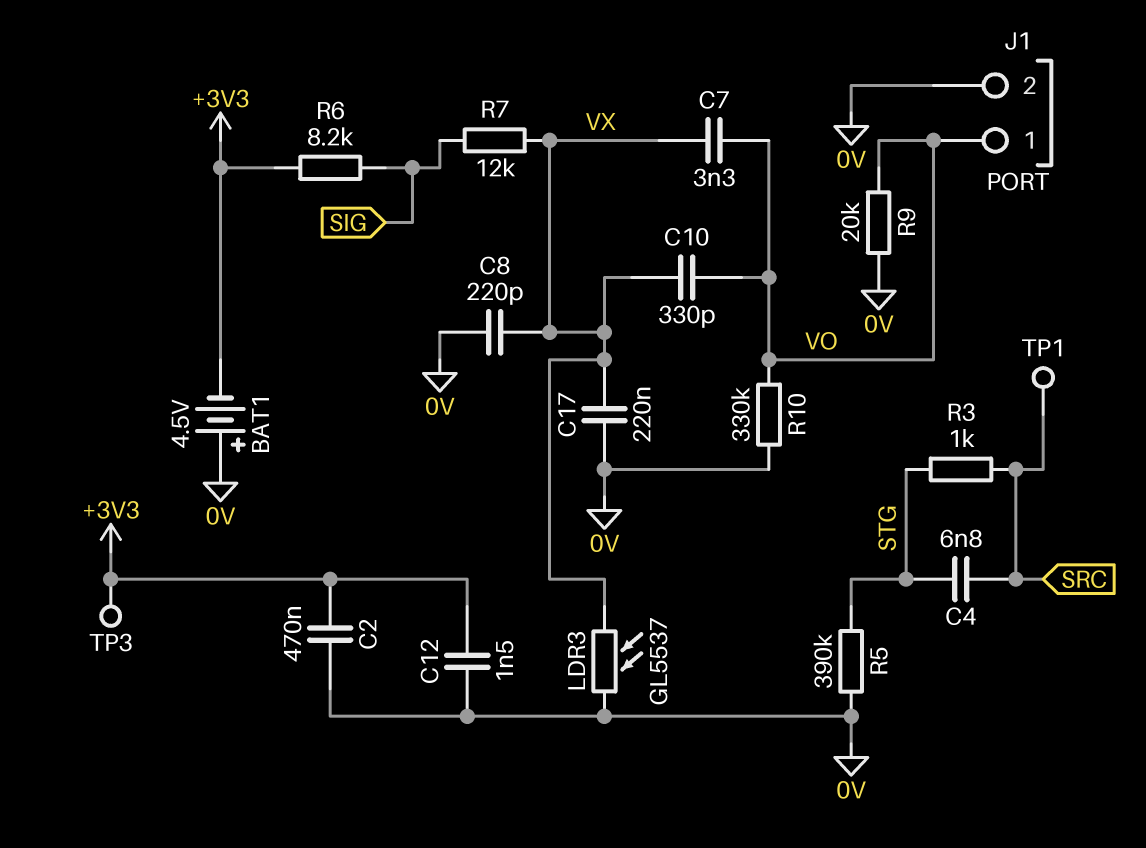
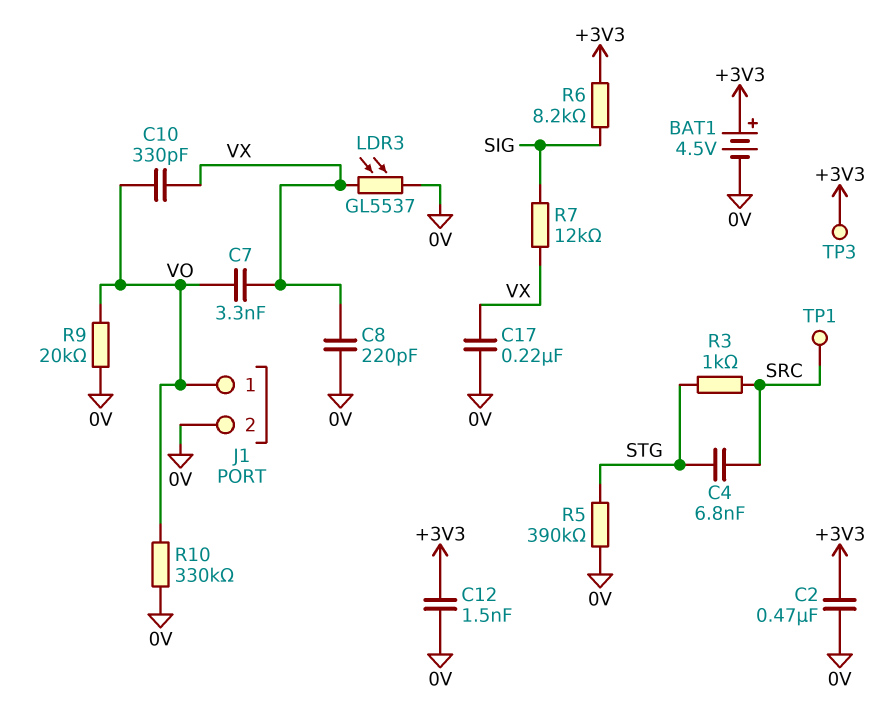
BAT1: 4.5V (plus 0V, minus +3V3) -> 4.5V (plus +3V3, minus 0V)

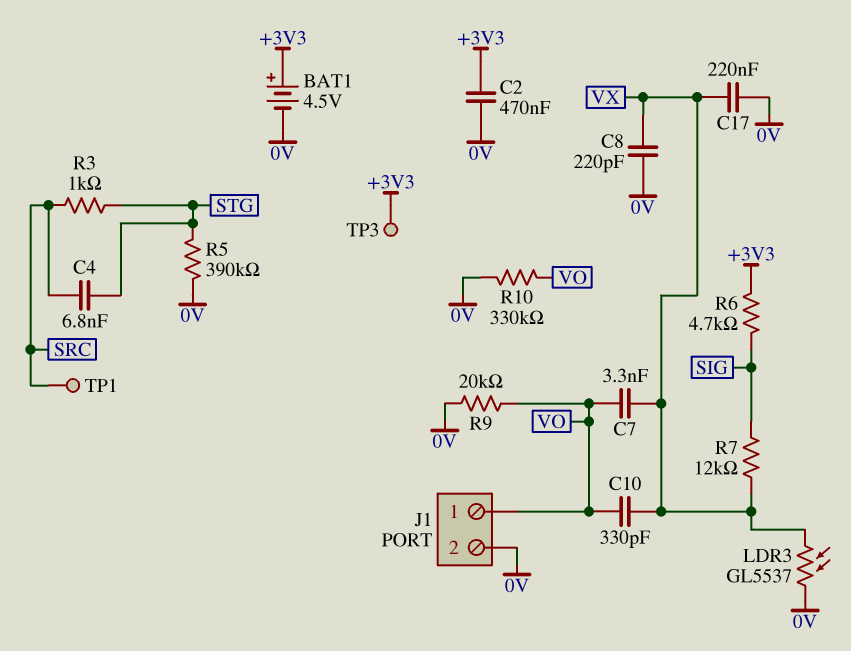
C12: 1.5nF (+3V3, 0V) -> none
R6: 8.2k (+3V3, SIG) -> 4.7k (+3V3, SIG)

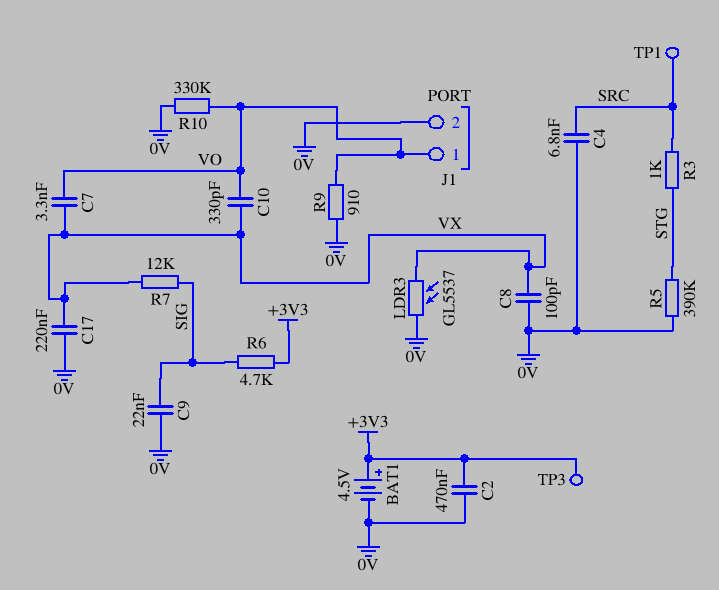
C4: 6.8nF (SRC, STG) -> 6.8nF (0V, SRC)
C8: 220pF (0V, VX) -> 100pF (0V, VX)
C9: none -> 22nF (0V, SIG)
R9: 20k (0V, VO) -> 910 (0V, VO)

